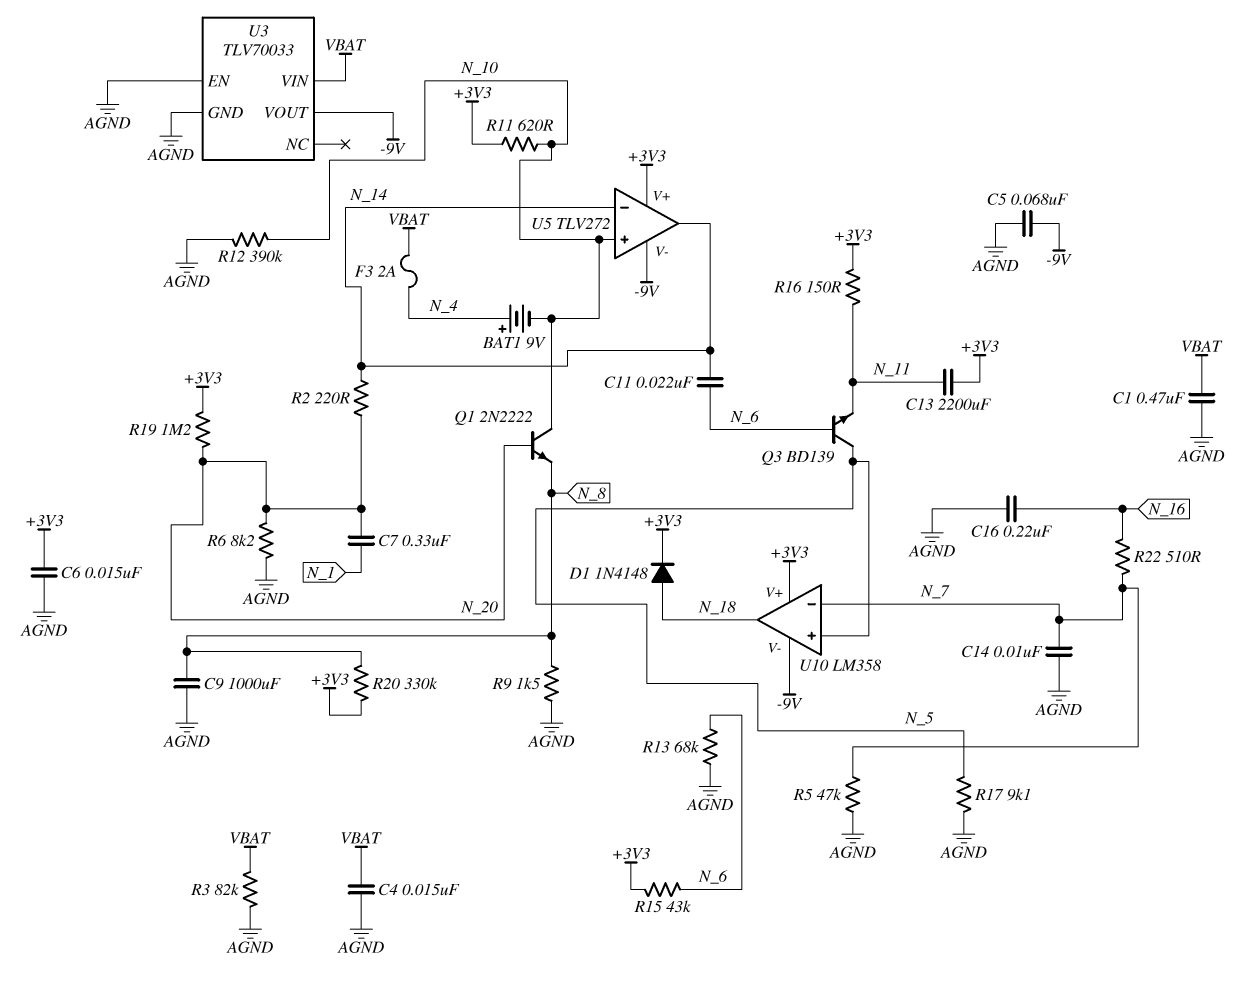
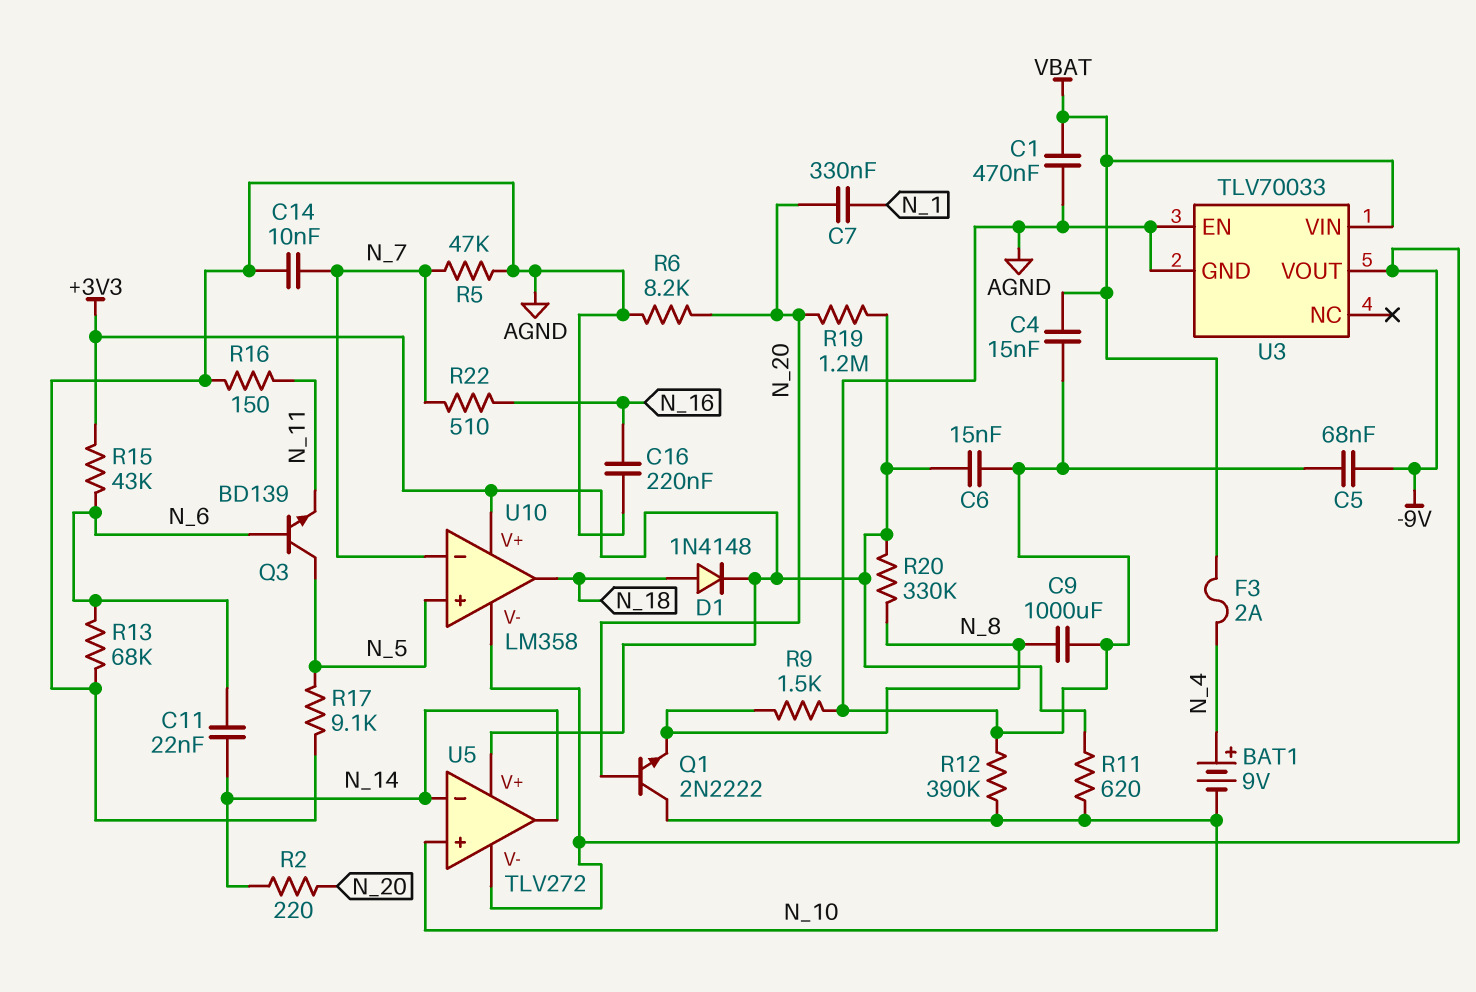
C13: 2200uF (+3V3, N_11) -> none
R3: 82k (AGND, VBAT) -> none
R16: 150 (+3V3, N_11) -> 150 (AGND, N_11)

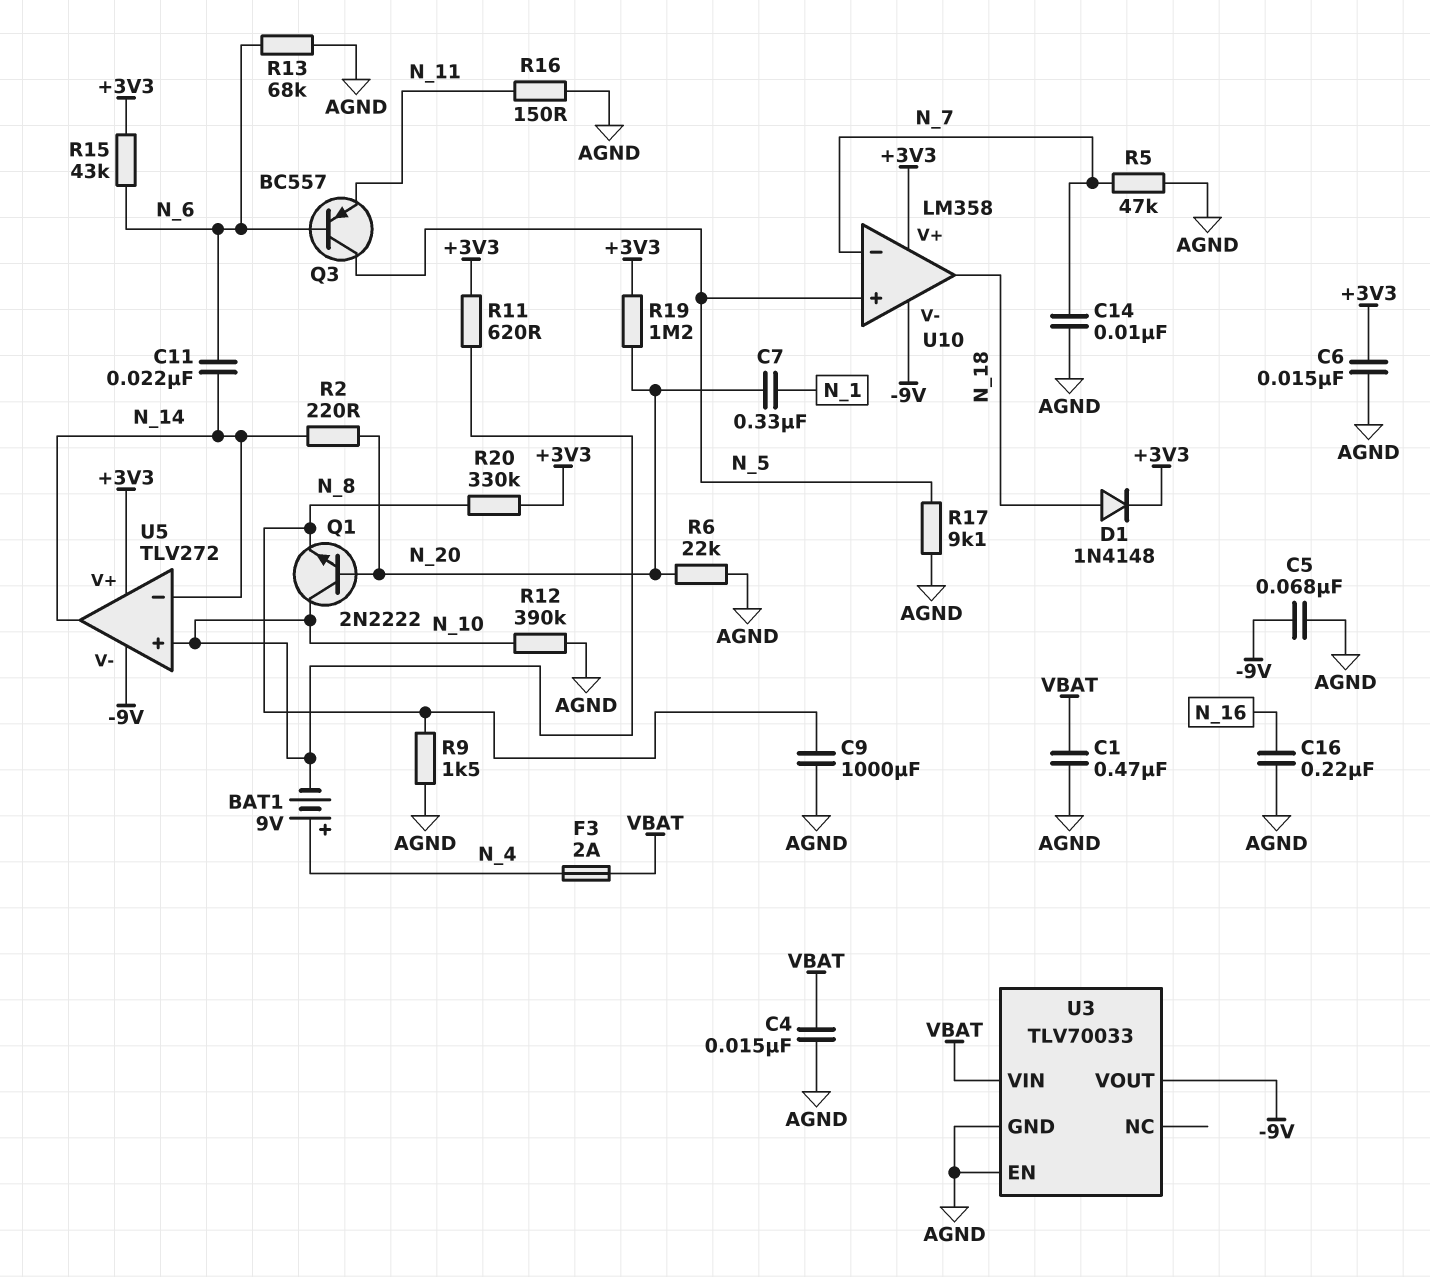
Q3: NPN BD139 (B N_6, C N_5, E N_11) -> PNP BC557 (B N_6, C N_5, E N_11)
R6: 8.2k (AGND, N_20) -> 22k (AGND, N_20)
R22: 510 (N_7, N_16) -> none

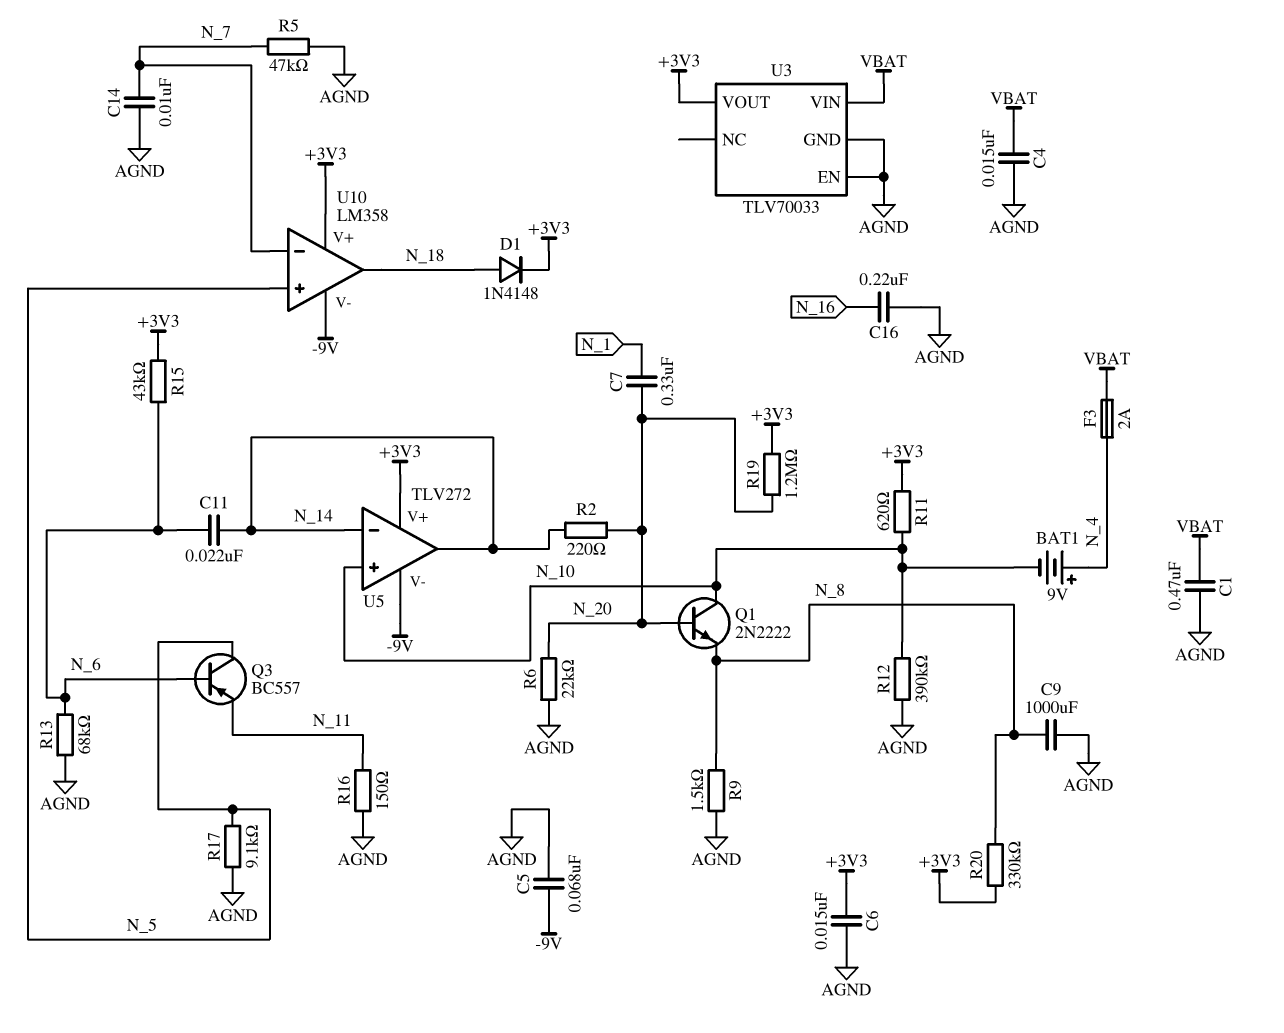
U3 pin VOUT: -9V -> +3V3

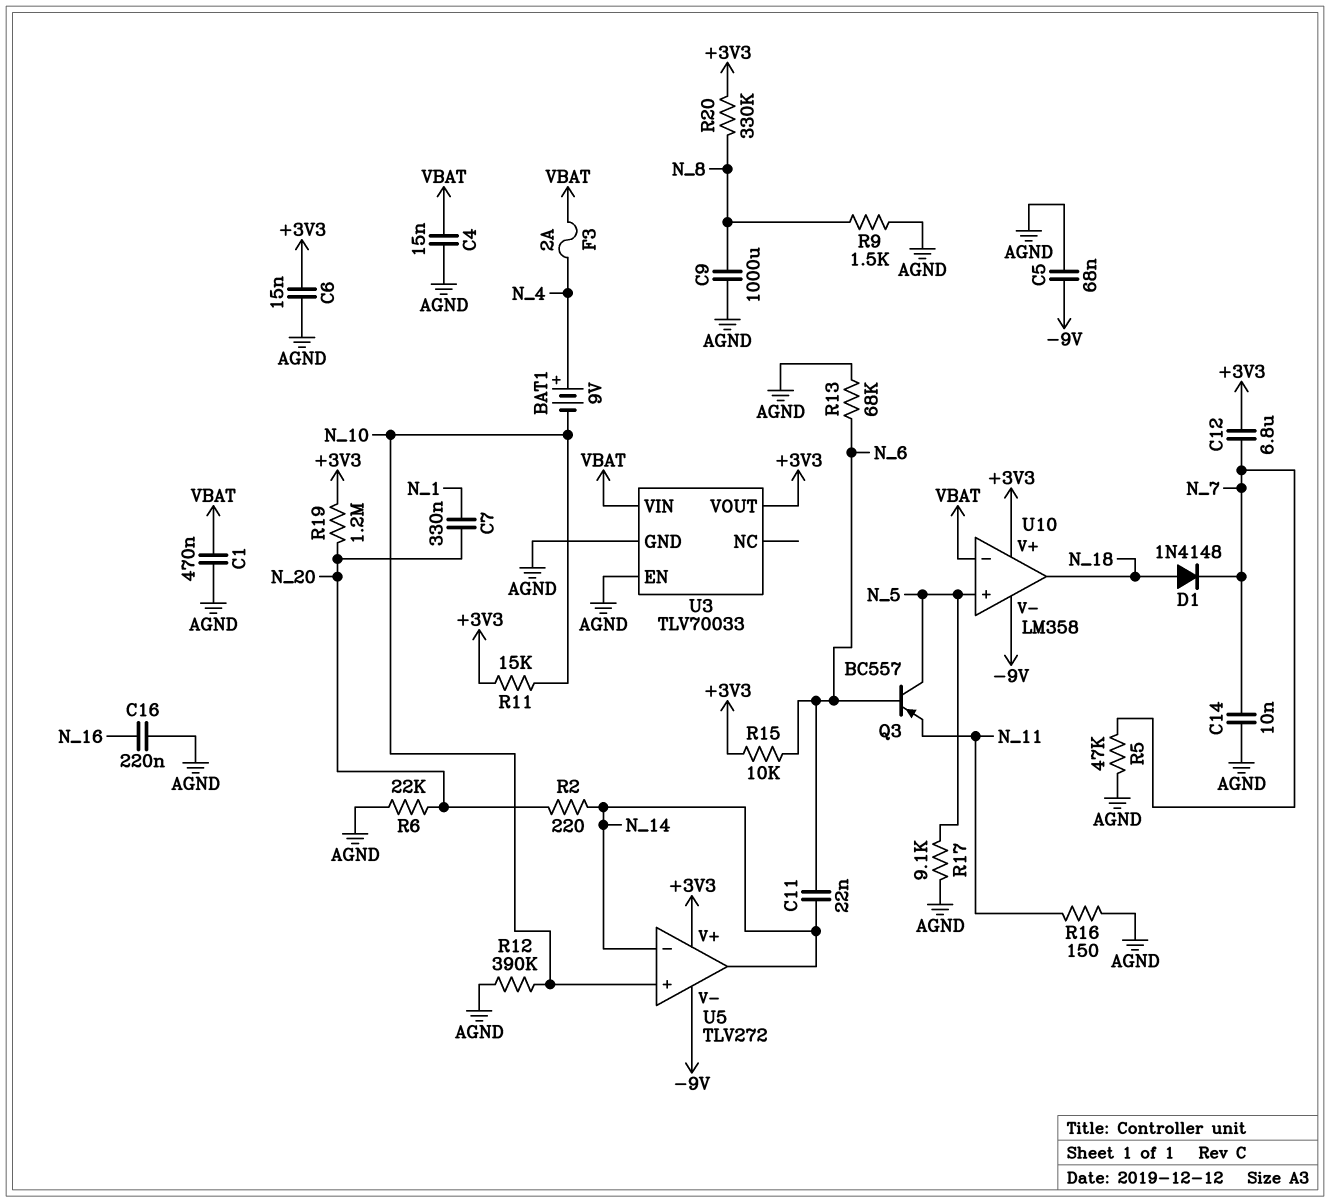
C12: none -> 6.8uF (+3V3, N_7)
D1: diode 1N4148 (A N_18, K +3V3) -> diode 1N4148 (A N_18, K N_7)
Q1: NPN 2N2222 (B N_20, C N_10, E N_8) -> none
R11: 620 (+3V3, N_10) -> 15k (+3V3, N_10)
R15: 43k (+3V3, N_6) -> 10k (+3V3, N_6)
U10 pin in-: N_7 -> VBAT

